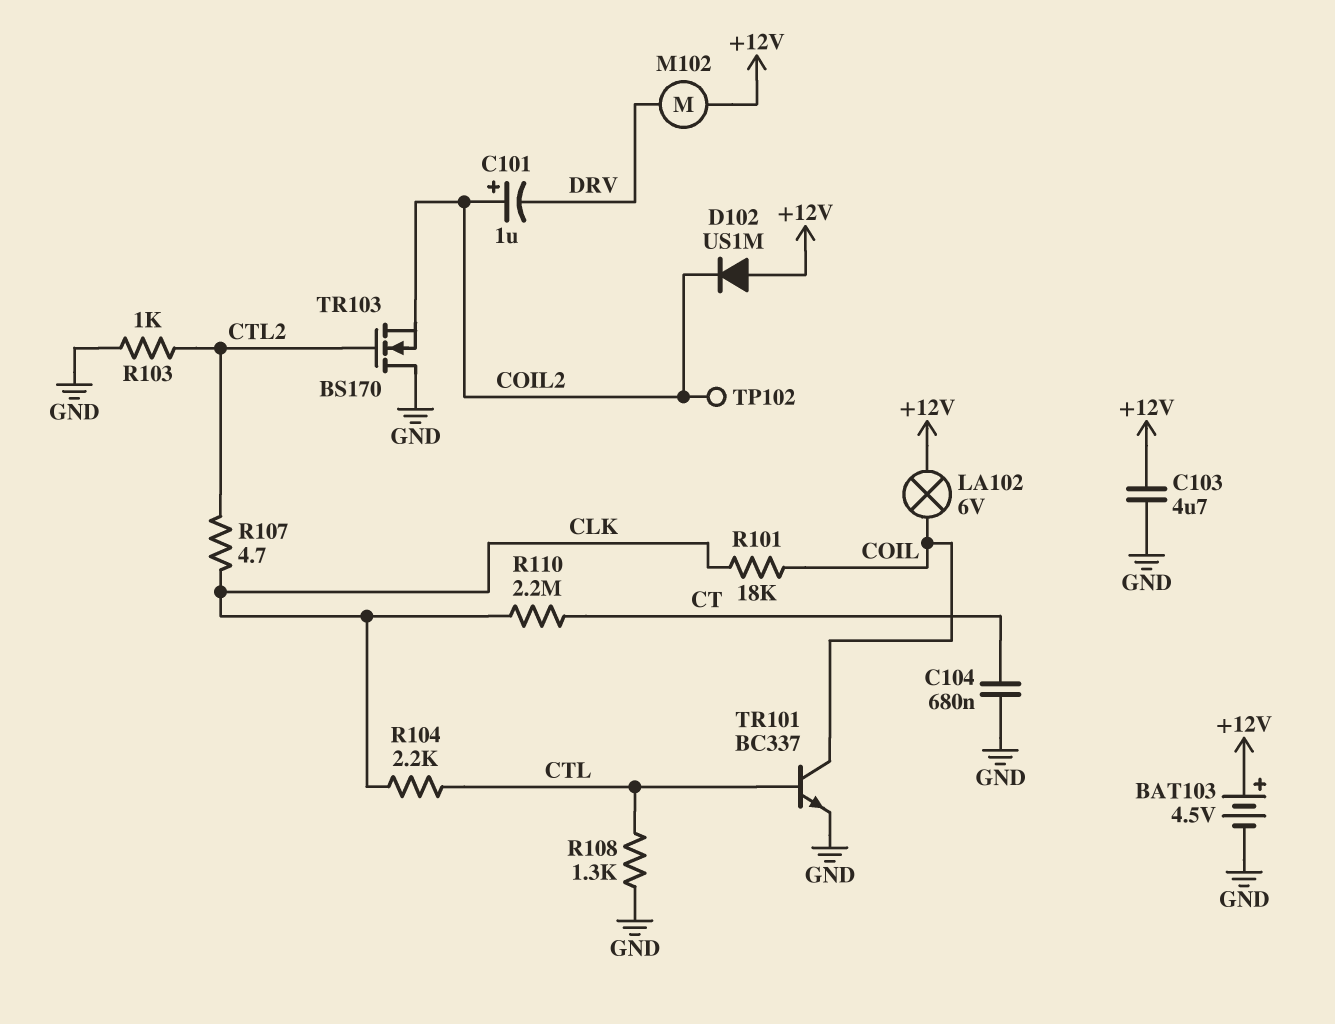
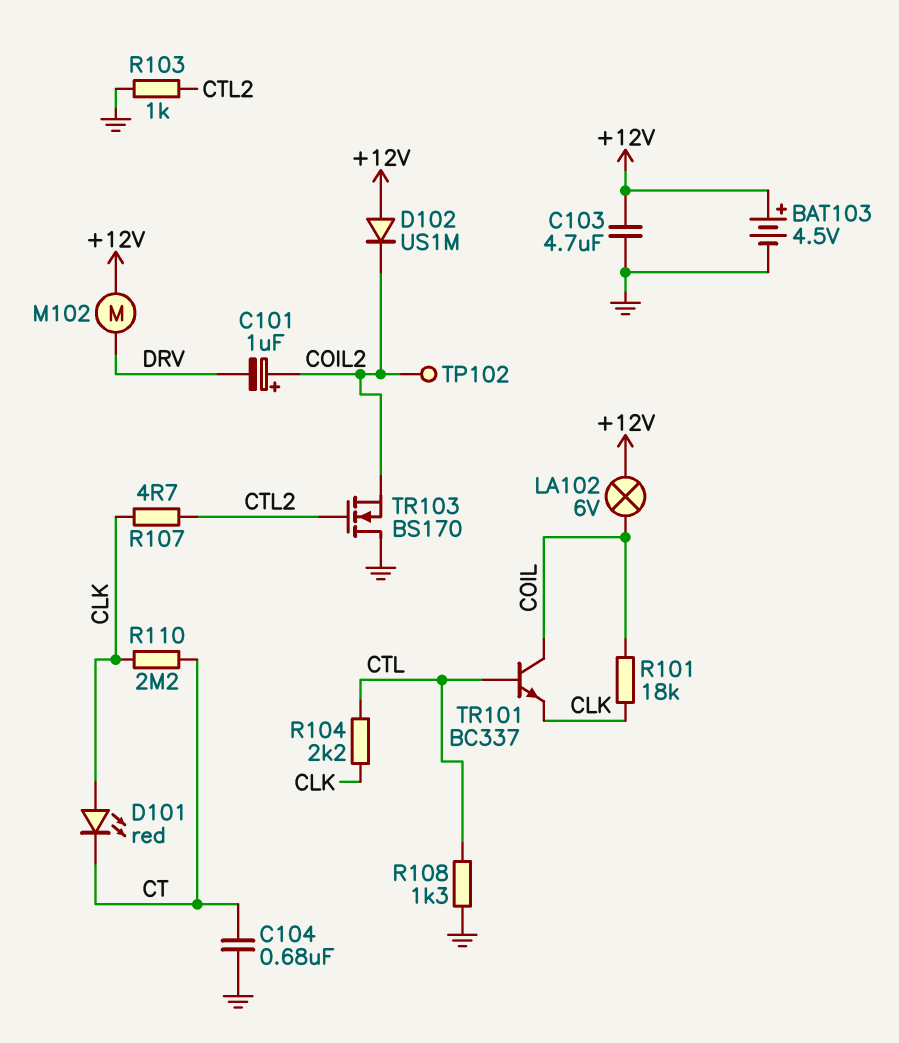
D101: none -> LED red (A CLK, K CT)
TR101: NPN BC337 (B CTL, C COIL, E GND) -> NPN BC337 (B CTL, C COIL, E CLK)

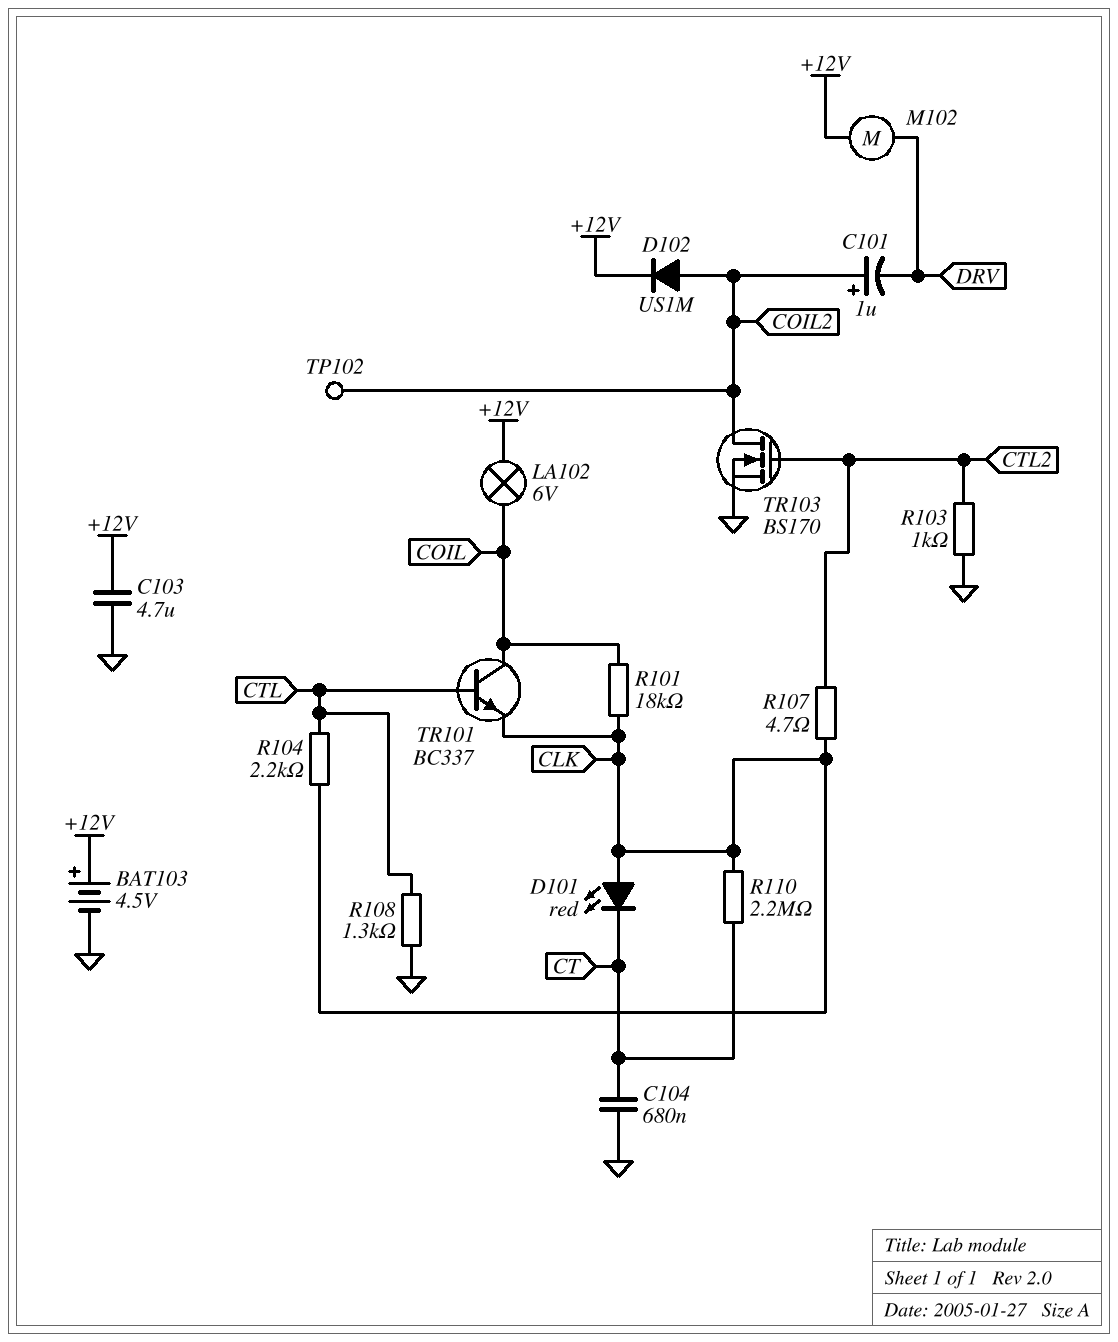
D102: diode US1M (A +12V, K COIL2) -> diode US1M (A COIL2, K +12V)
TR103: NMOS BS170 (G CTL2, D GND, S COIL2) -> NMOS BS170 (G CTL2, D COIL2, S GND)

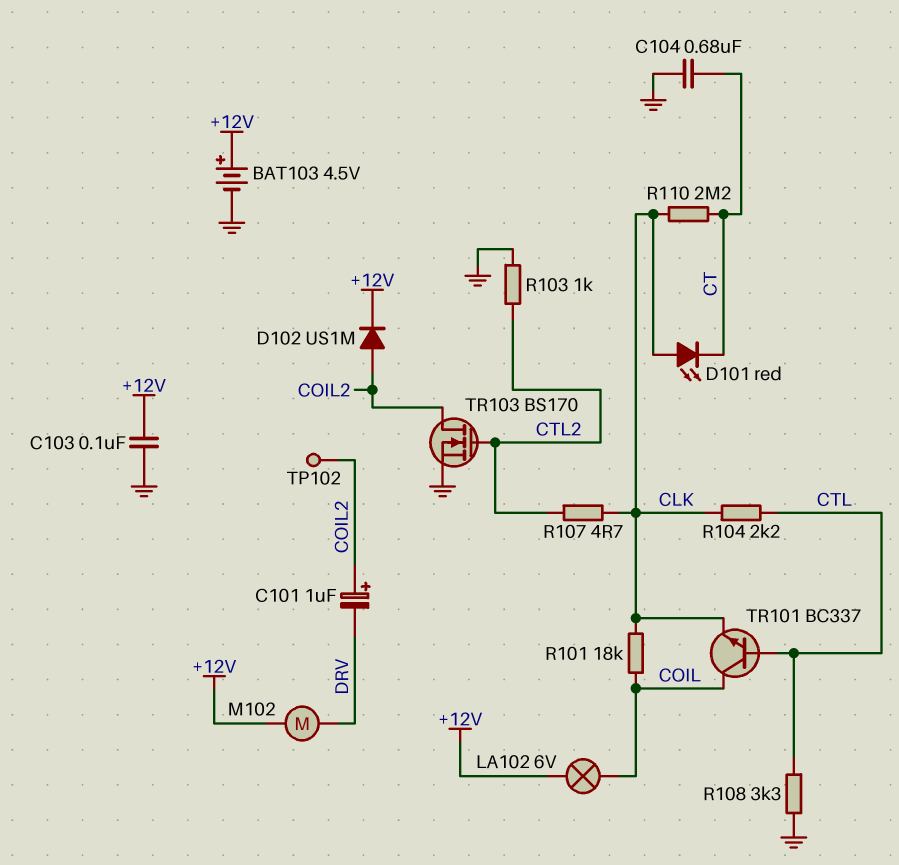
C103: 4.7uF (+12V, GND) -> 100nF (+12V, GND)
R108: 1.3k (CTL, GND) -> 3.3k (CTL, GND)

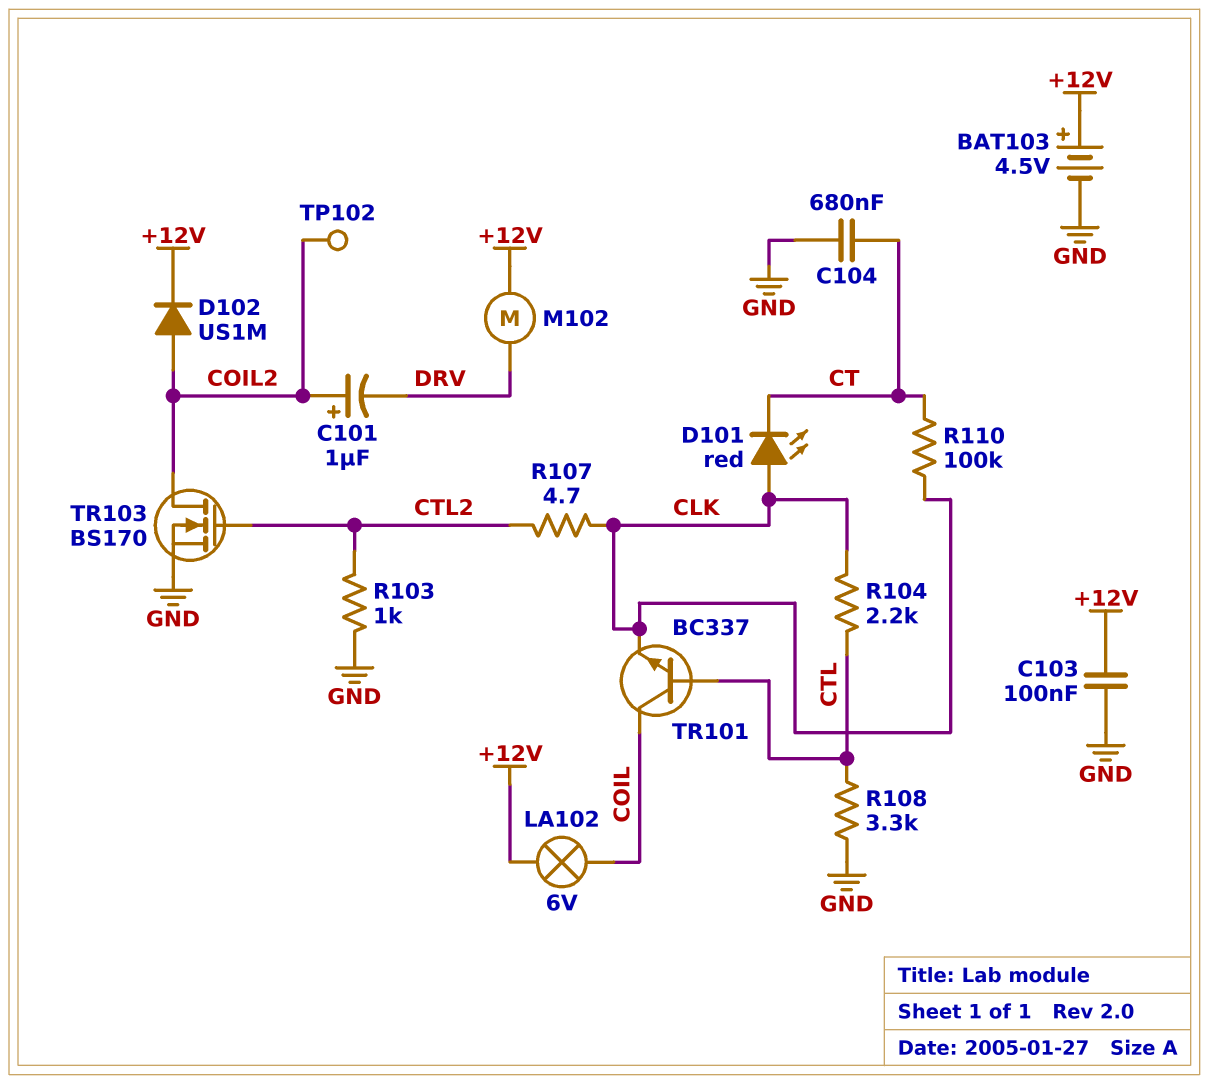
R101: 18k (CLK, COIL) -> none
R110: 2.2M (CLK, CT) -> 100k (CLK, CT)

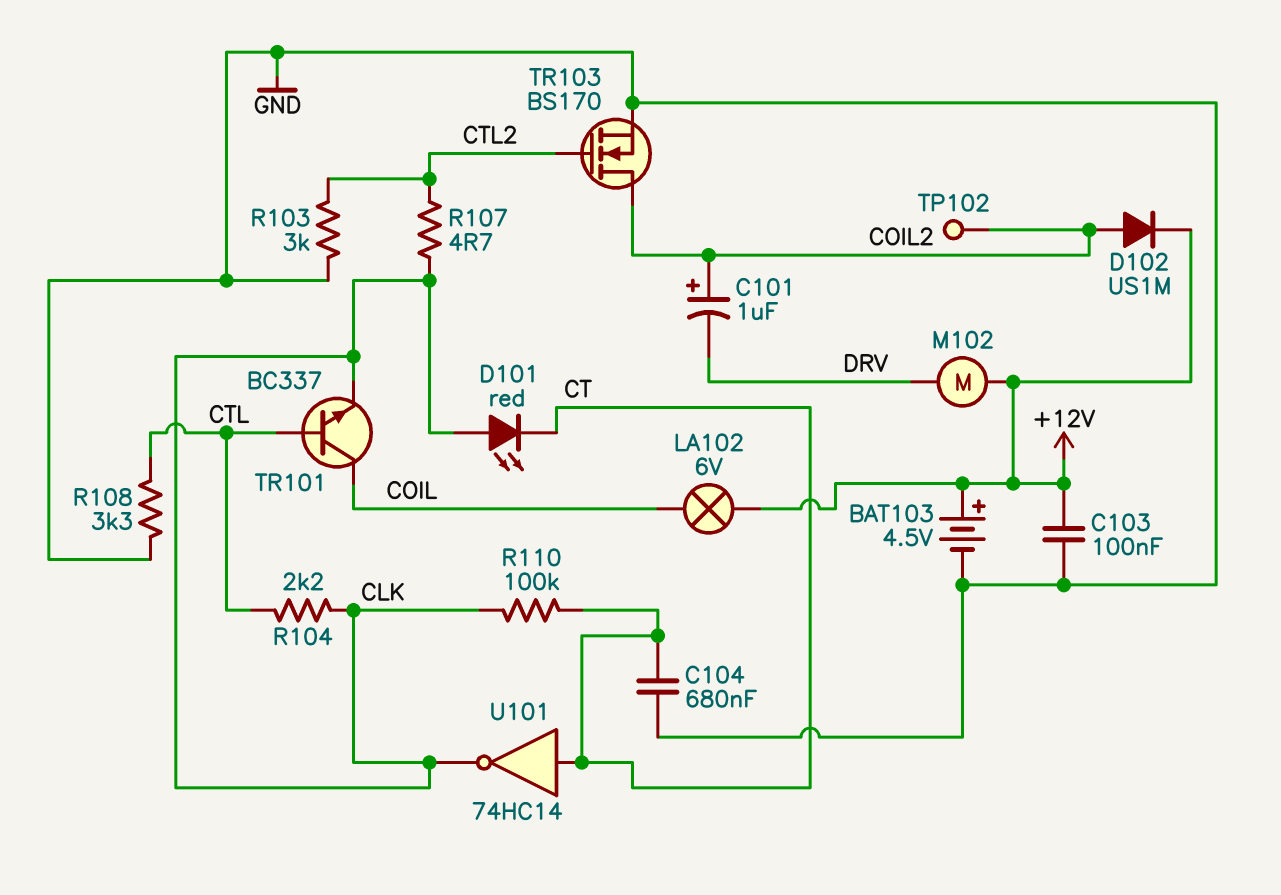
R103: 1k (CTL2, GND) -> 3k (CTL2, GND)
U101: none -> NOT 74HC14 (in CT, out CLK)

